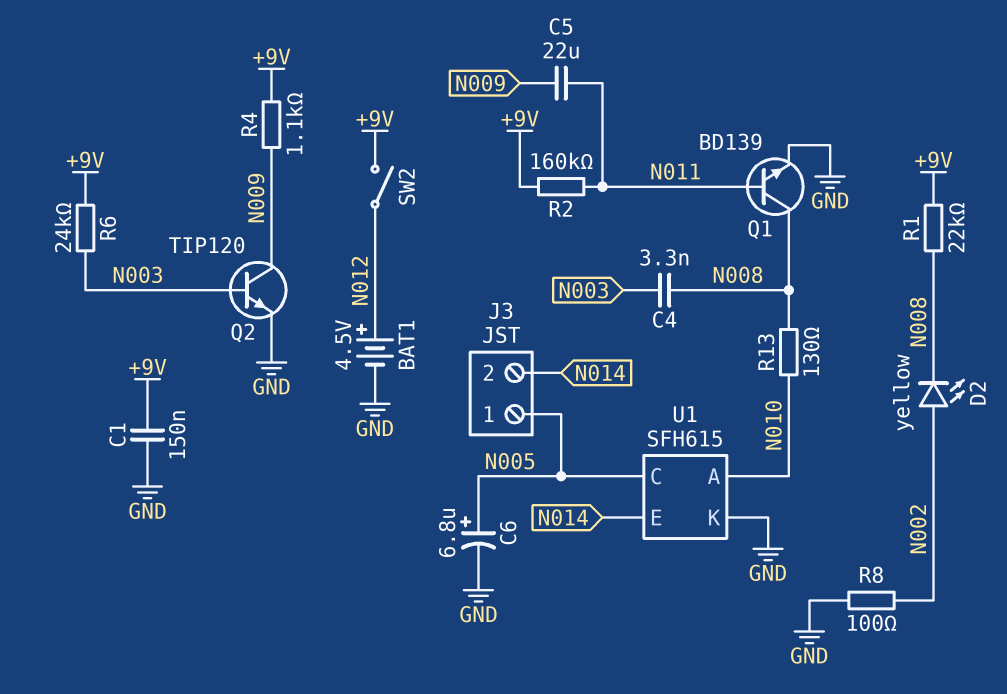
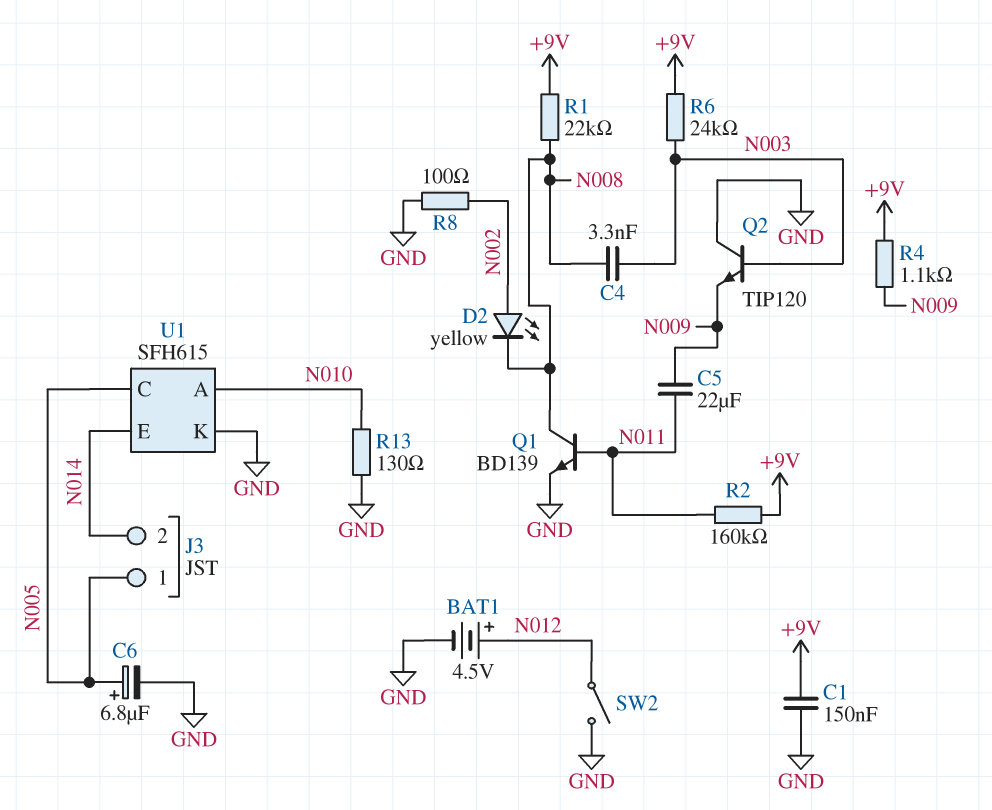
Q2: NPN TIP120 (B N003, C N009, E GND) -> NPN TIP120 (B N003, C GND, E N009)
R13: 130 (N008, N010) -> 130 (GND, N010)
SW2: switch (+9V, N012) -> switch (GND, N012)

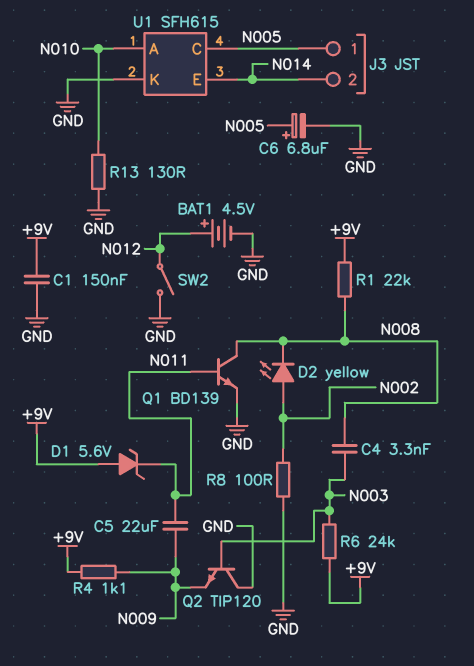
D1: none -> zener 5.6V (A +9V, K N011)
R2: 160k (+9V, N011) -> none

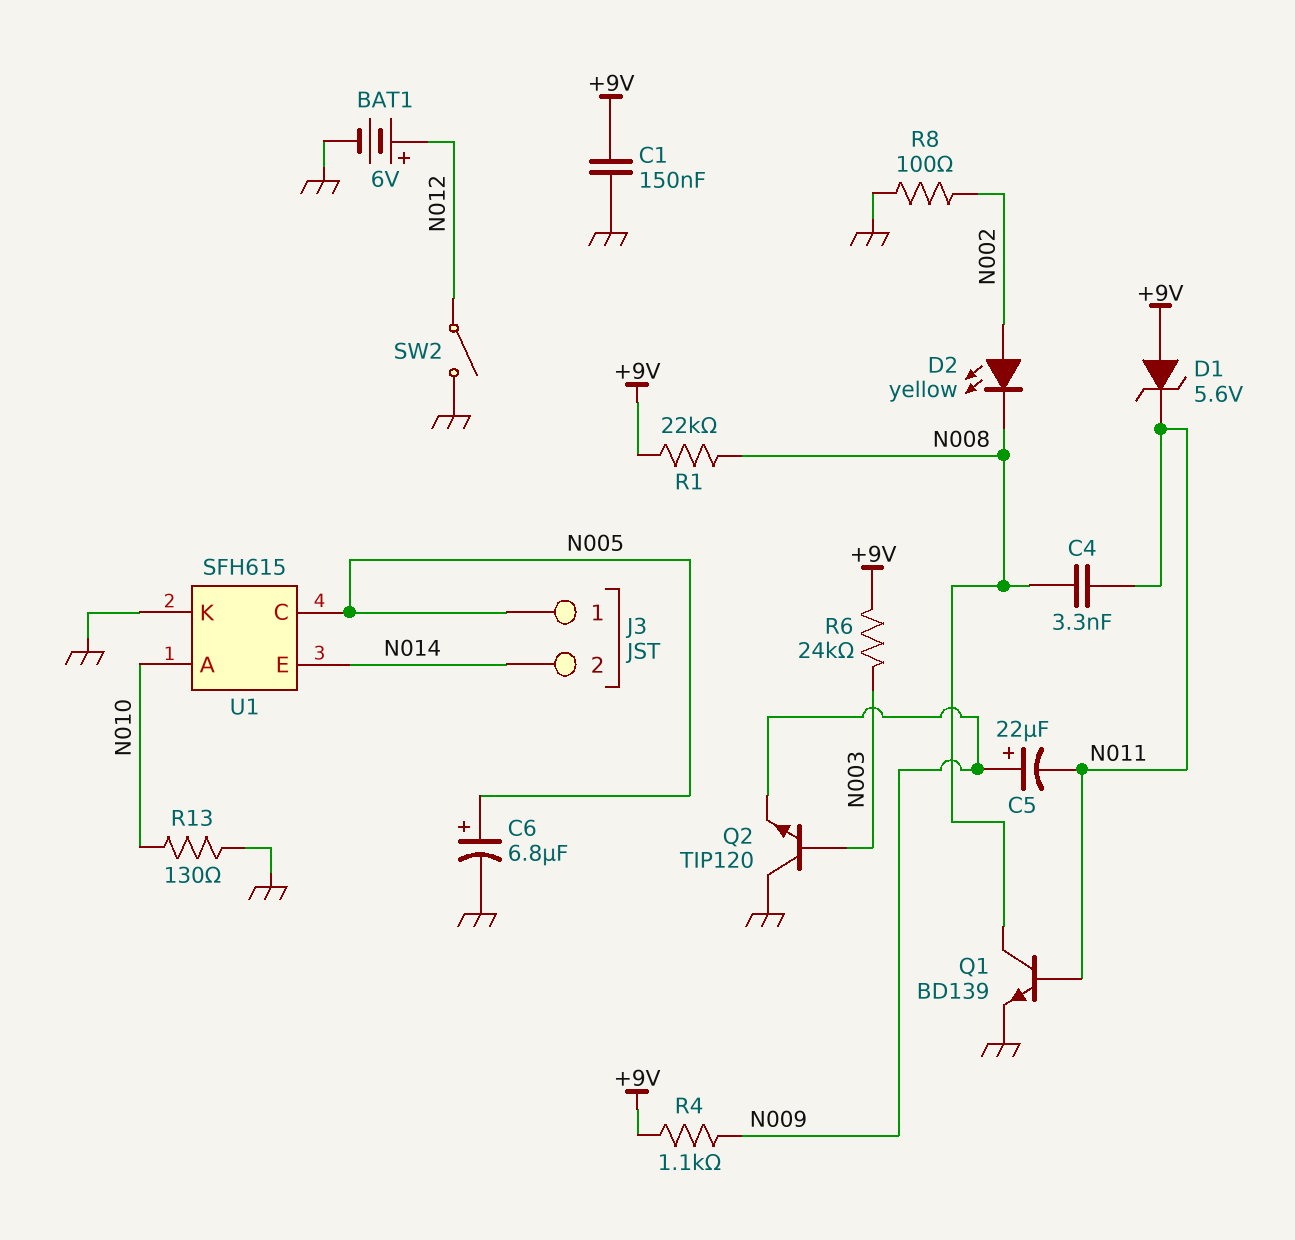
BAT1: 4.5V (plus N012, minus GND) -> 6V (plus N012, minus GND)
C4: 3.3nF (N003, N008) -> 3.3nF (N008, N011)
C5: 22uF (N009, N011) -> 22uF (plus N009, minus N011)

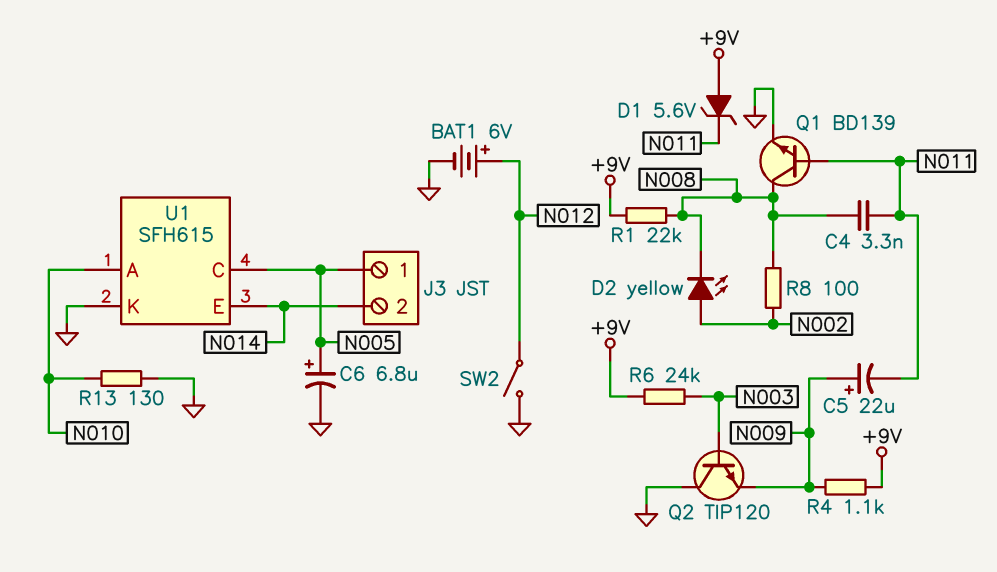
C1: 150nF (+9V, GND) -> none
R8: 100 (GND, N002) -> 100 (N002, N008)

